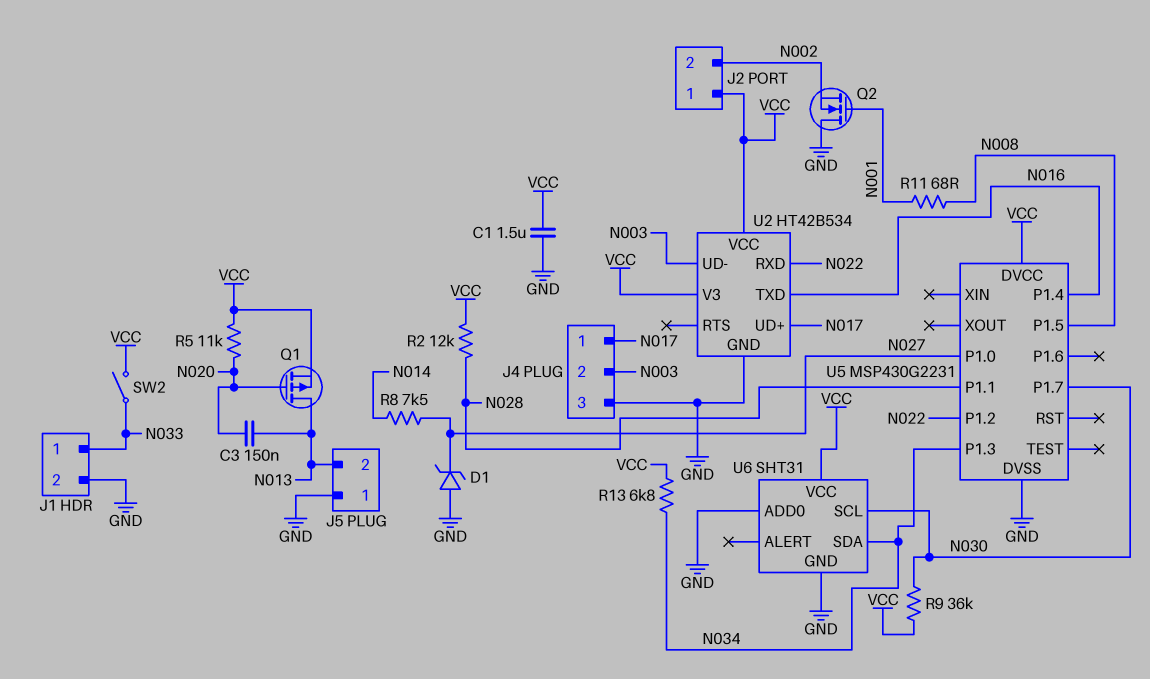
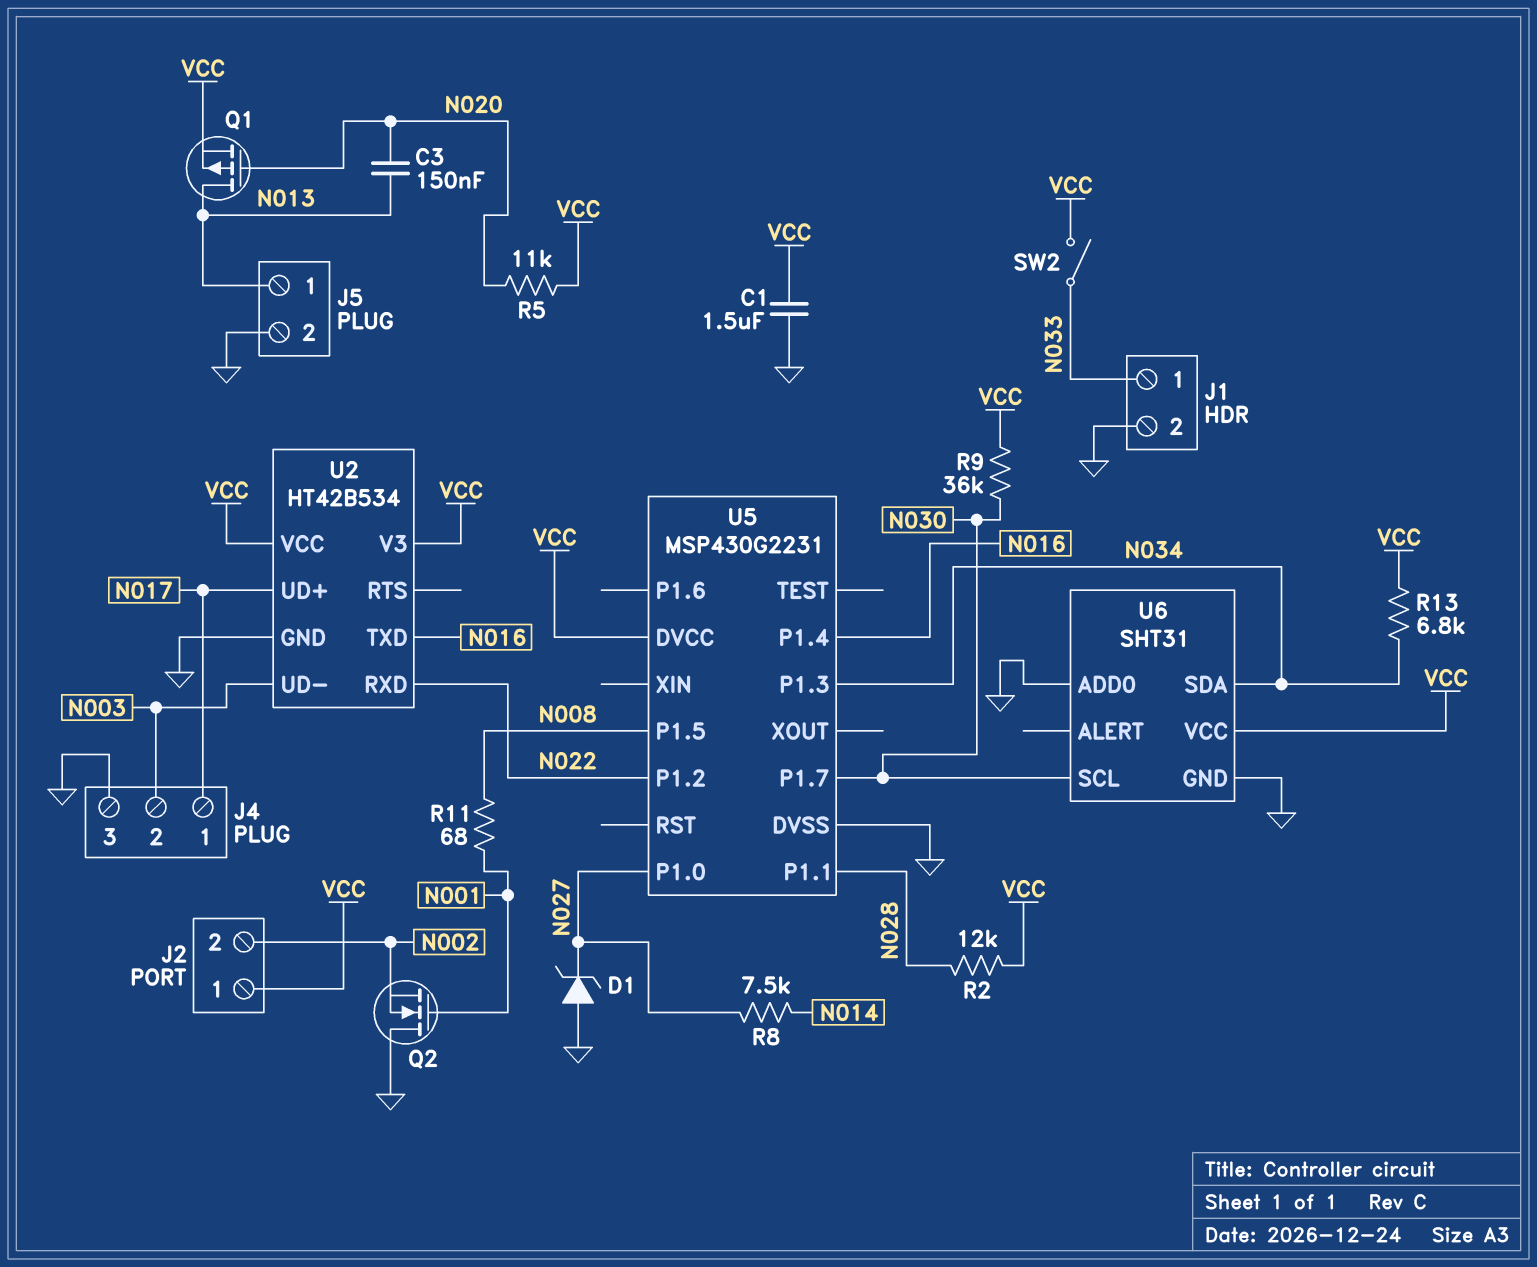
J5 pin 1: GND -> N013
J5 pin 2: N013 -> GND

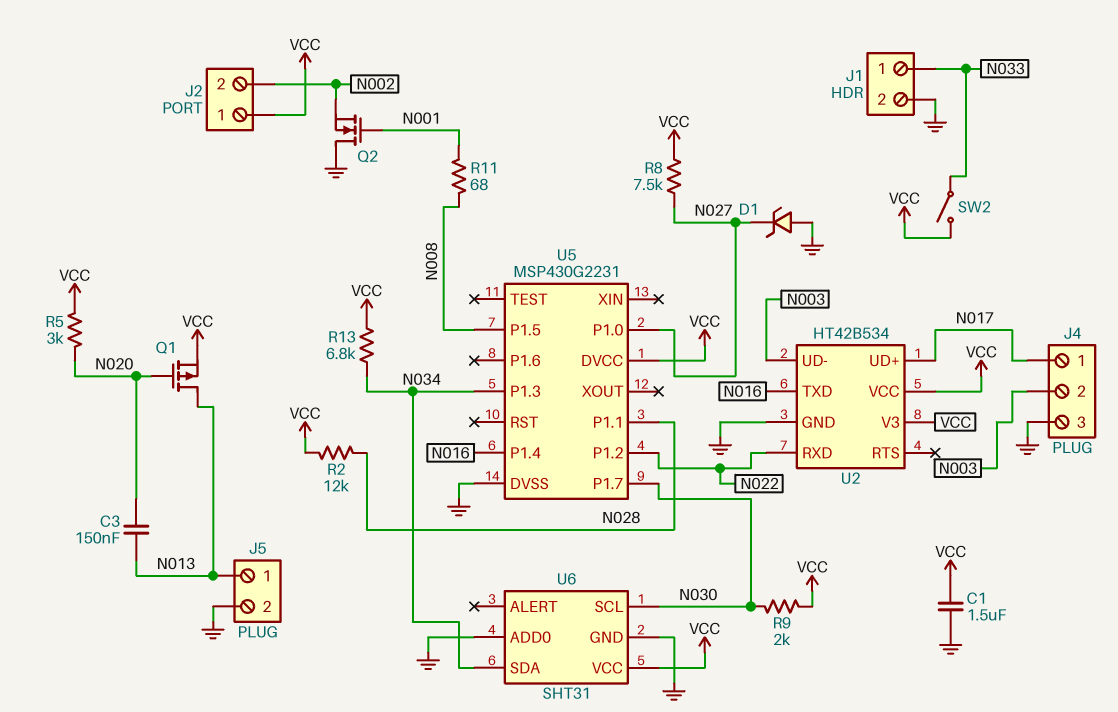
R5: 11k (N020, VCC) -> 3k (N020, VCC)
R8: 7.5k (N014, N027) -> 7.5k (N027, VCC)
R9: 36k (N030, VCC) -> 2k (N030, VCC)

